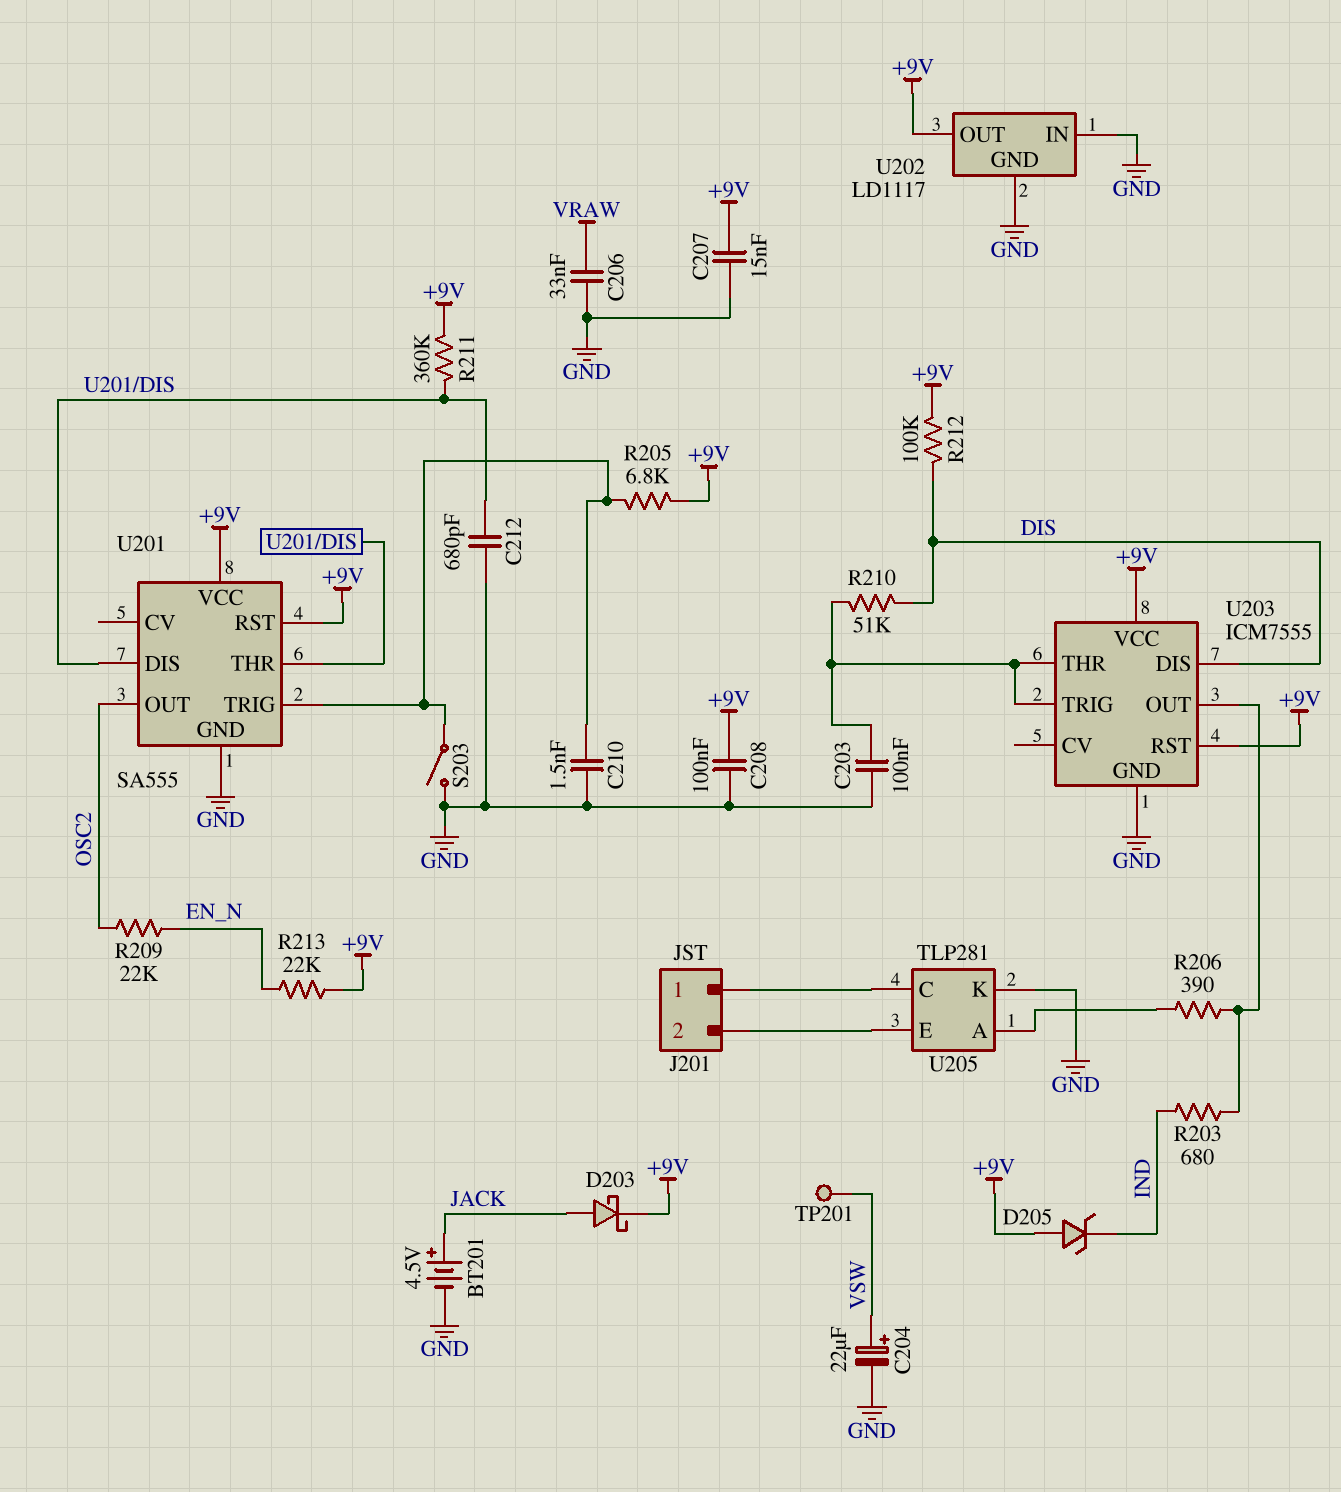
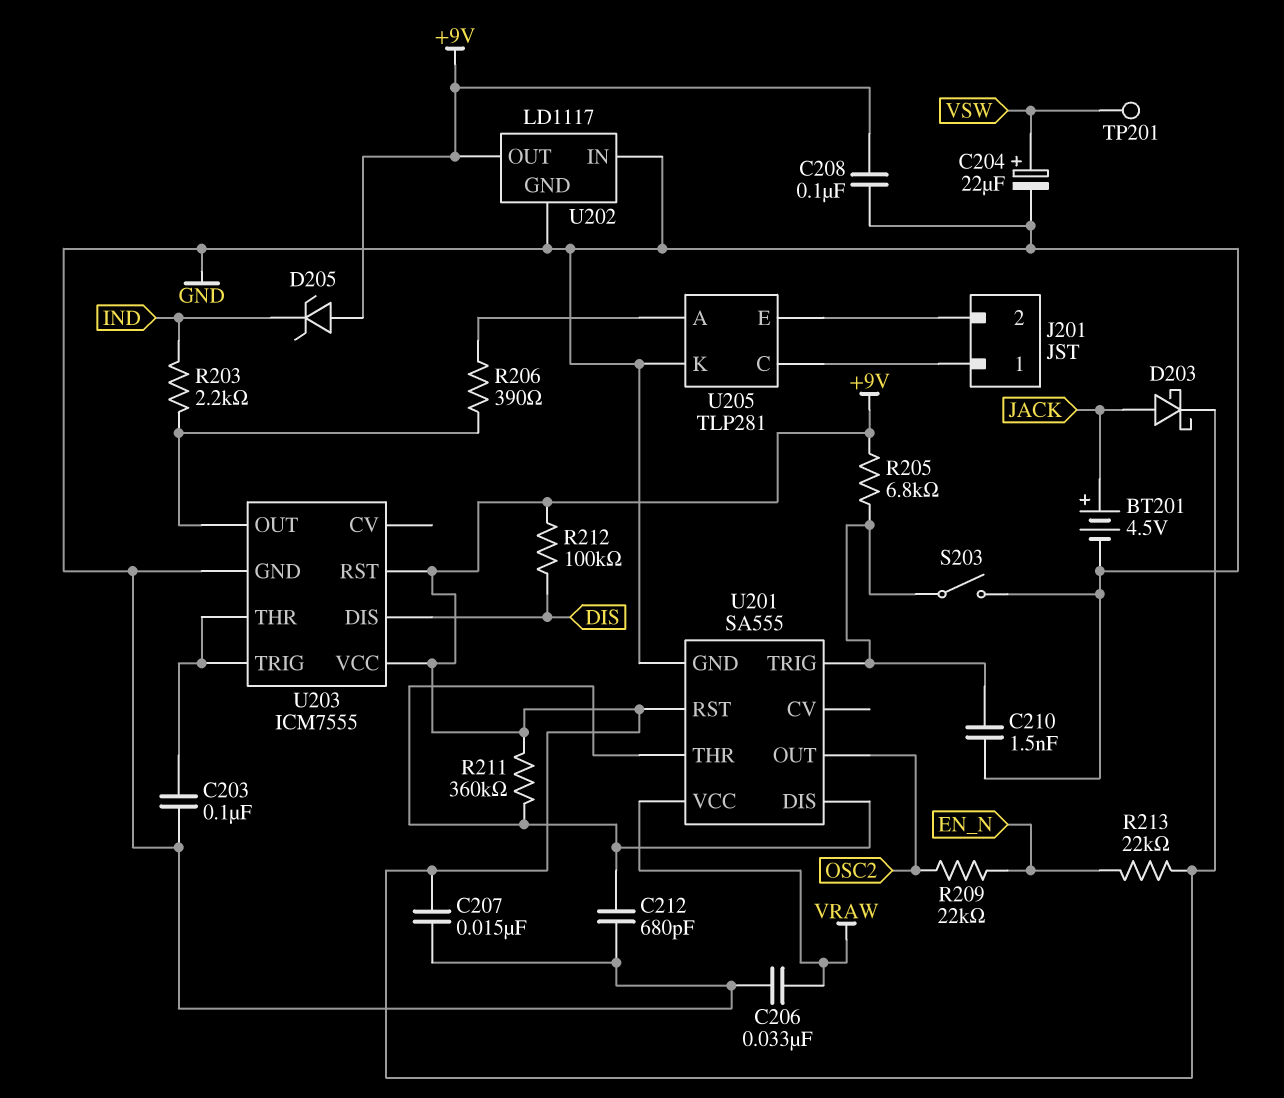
R203: 680 (IND, U203/OUT) -> 2.2k (IND, U203/OUT)
R210: 51k (DIS, U203/THR) -> none
U201 pin VCC: +9V -> VRAW

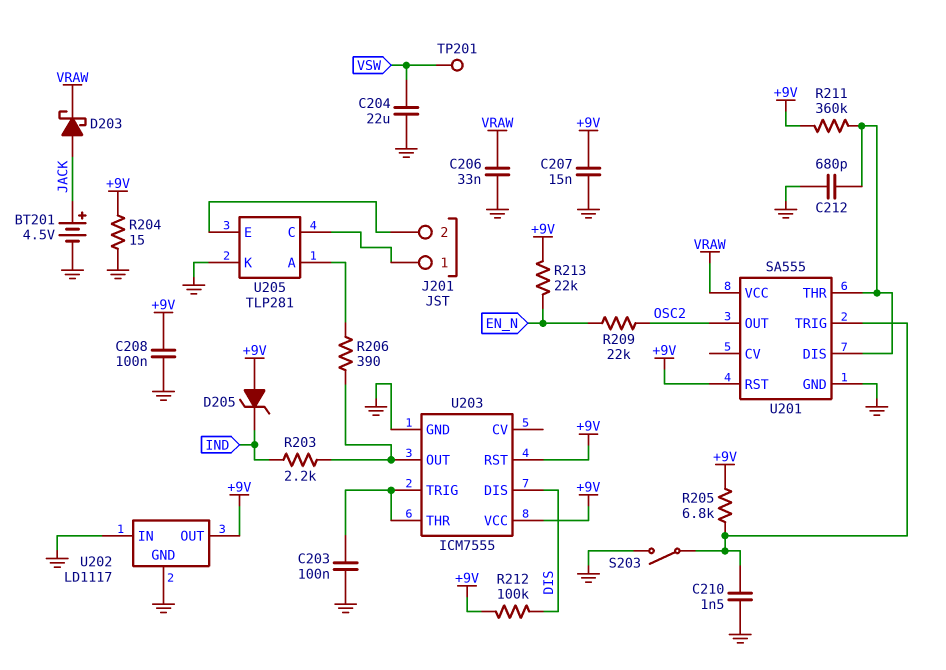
C204: 22uF (plus VSW, minus GND) -> 22uF (GND, VSW)
D203: schottky (A JACK, K +9V) -> schottky (A JACK, K VRAW)
R204: none -> 15 (+9V, GND)

